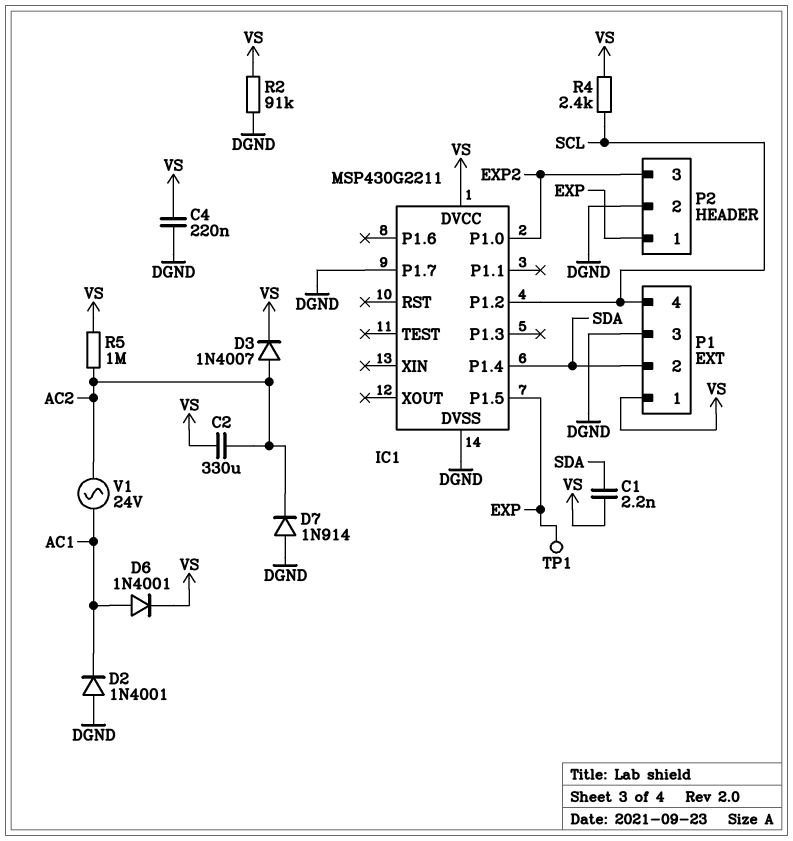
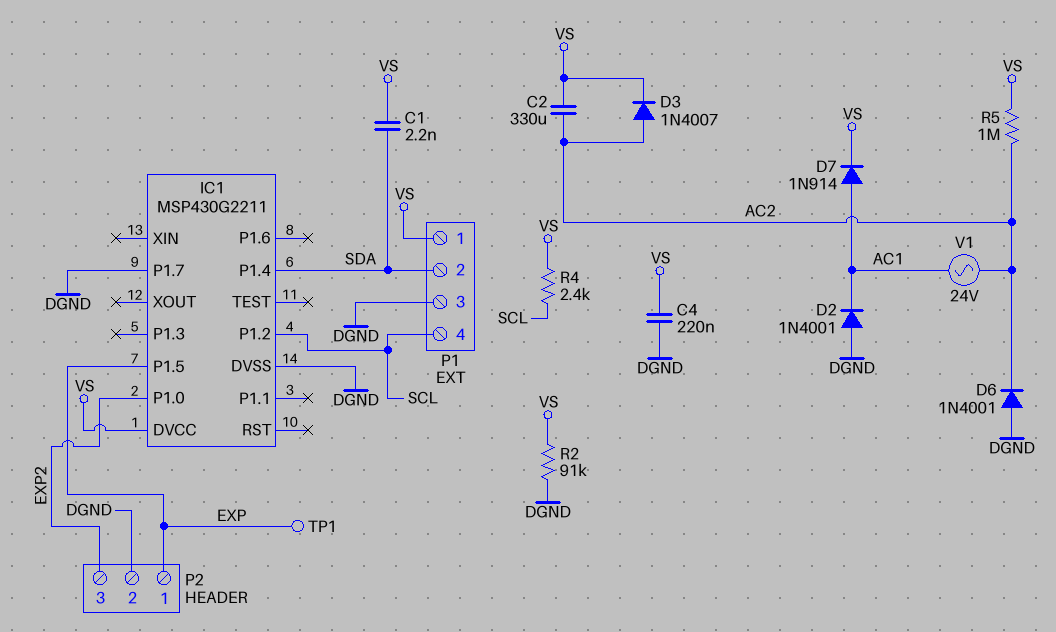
D6: diode 1N4001 (A AC1, K VS) -> diode 1N4001 (A DGND, K AC2)
D7: diode 1N914 (A DGND, K AC2) -> diode 1N914 (A AC1, K VS)

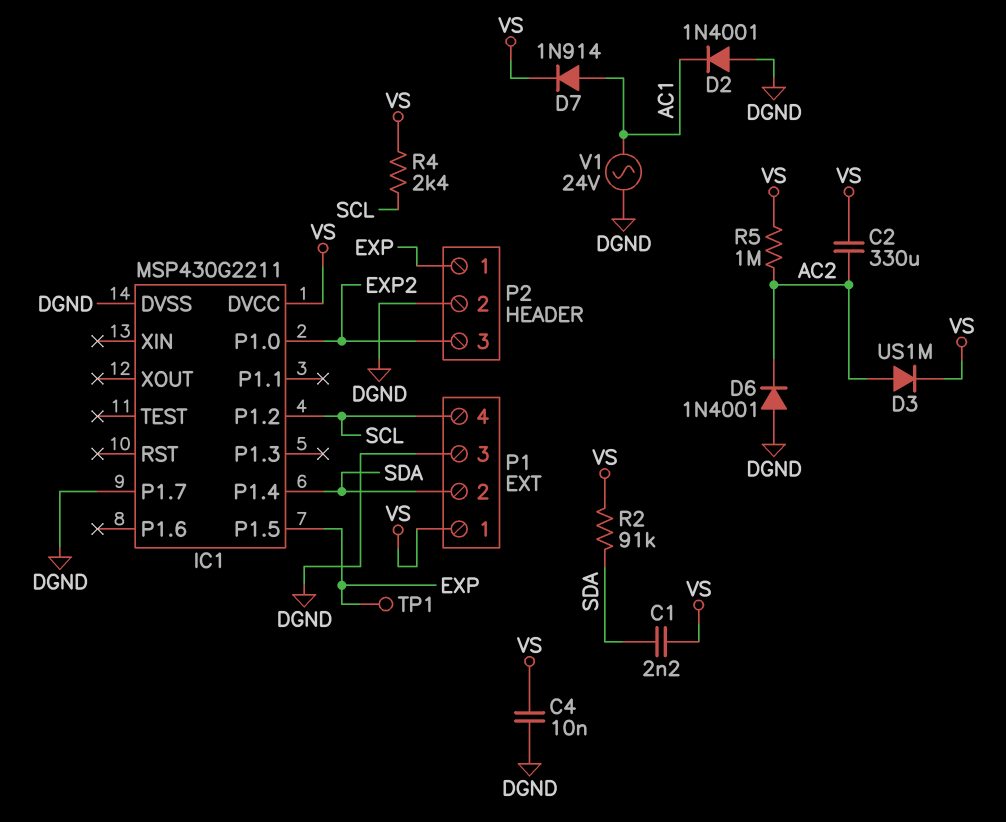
C4: 220nF (DGND, VS) -> 10nF (DGND, VS)
D3: diode 1N4007 (A AC2, K VS) -> diode US1M (A AC2, K VS)
R2: 91k (DGND, VS) -> 91k (SDA, VS)
V1: AC 24V (AC1, AC2) -> AC 24V (AC1, DGND)

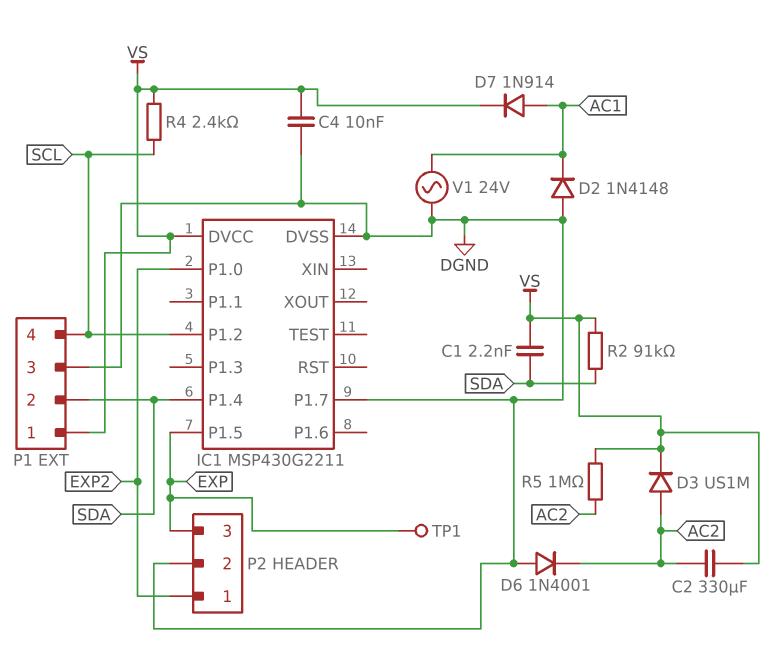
D2: diode 1N4001 (A DGND, K AC1) -> diode 1N4148 (A DGND, K AC1)
P2 pin 1: EXP -> EXP2
P2 pin 3: EXP2 -> EXP

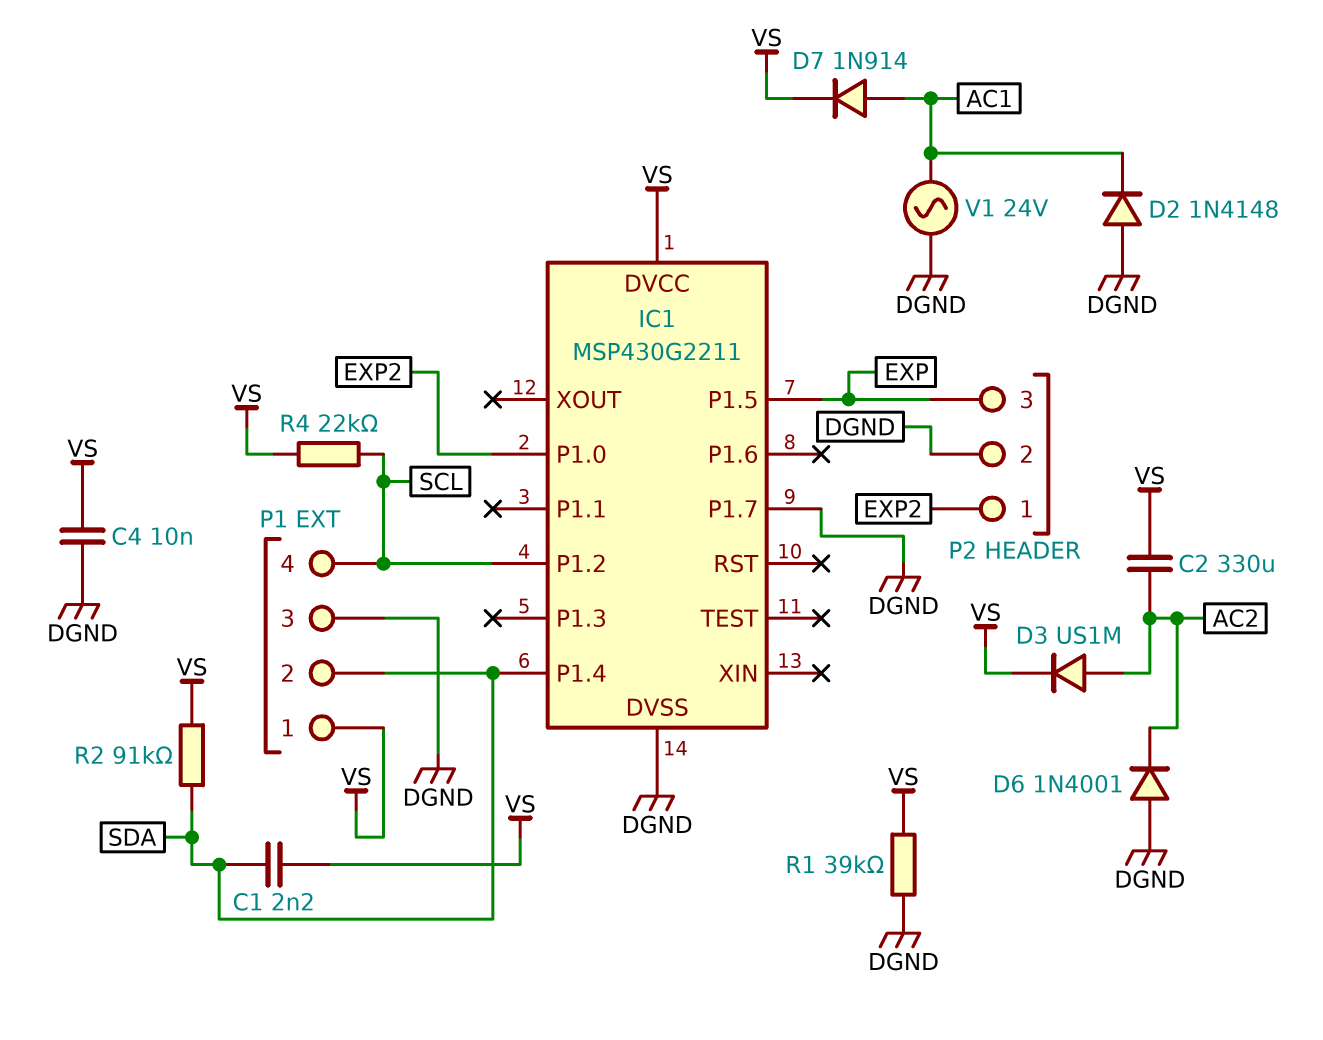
R1: none -> 39k (DGND, VS)
R4: 2.4k (SCL, VS) -> 22k (SCL, VS)
R5: 1M (AC2, VS) -> none
TP1: test point (EXP) -> none

